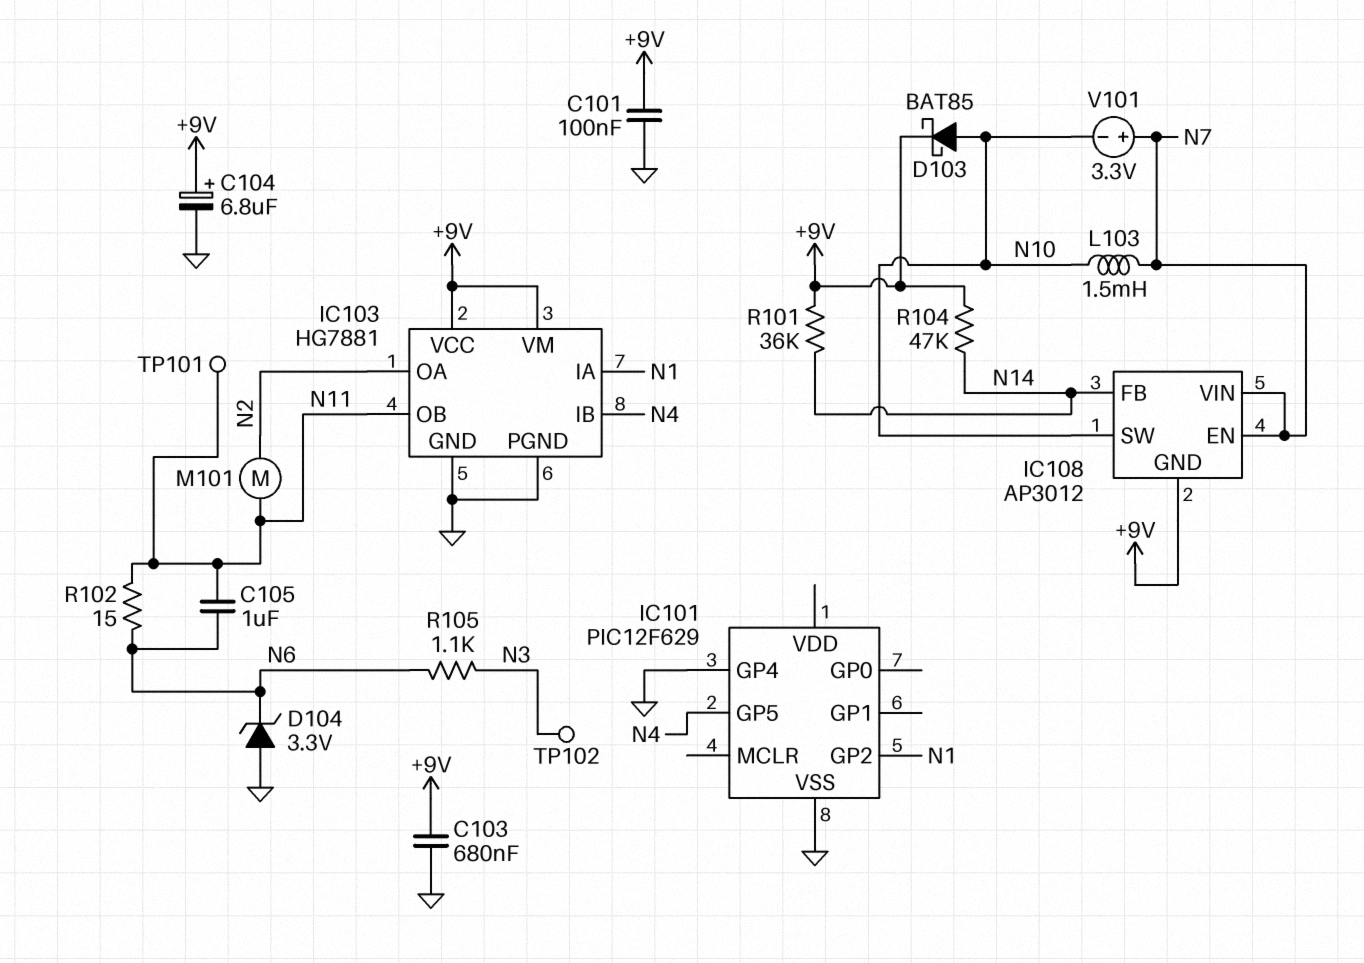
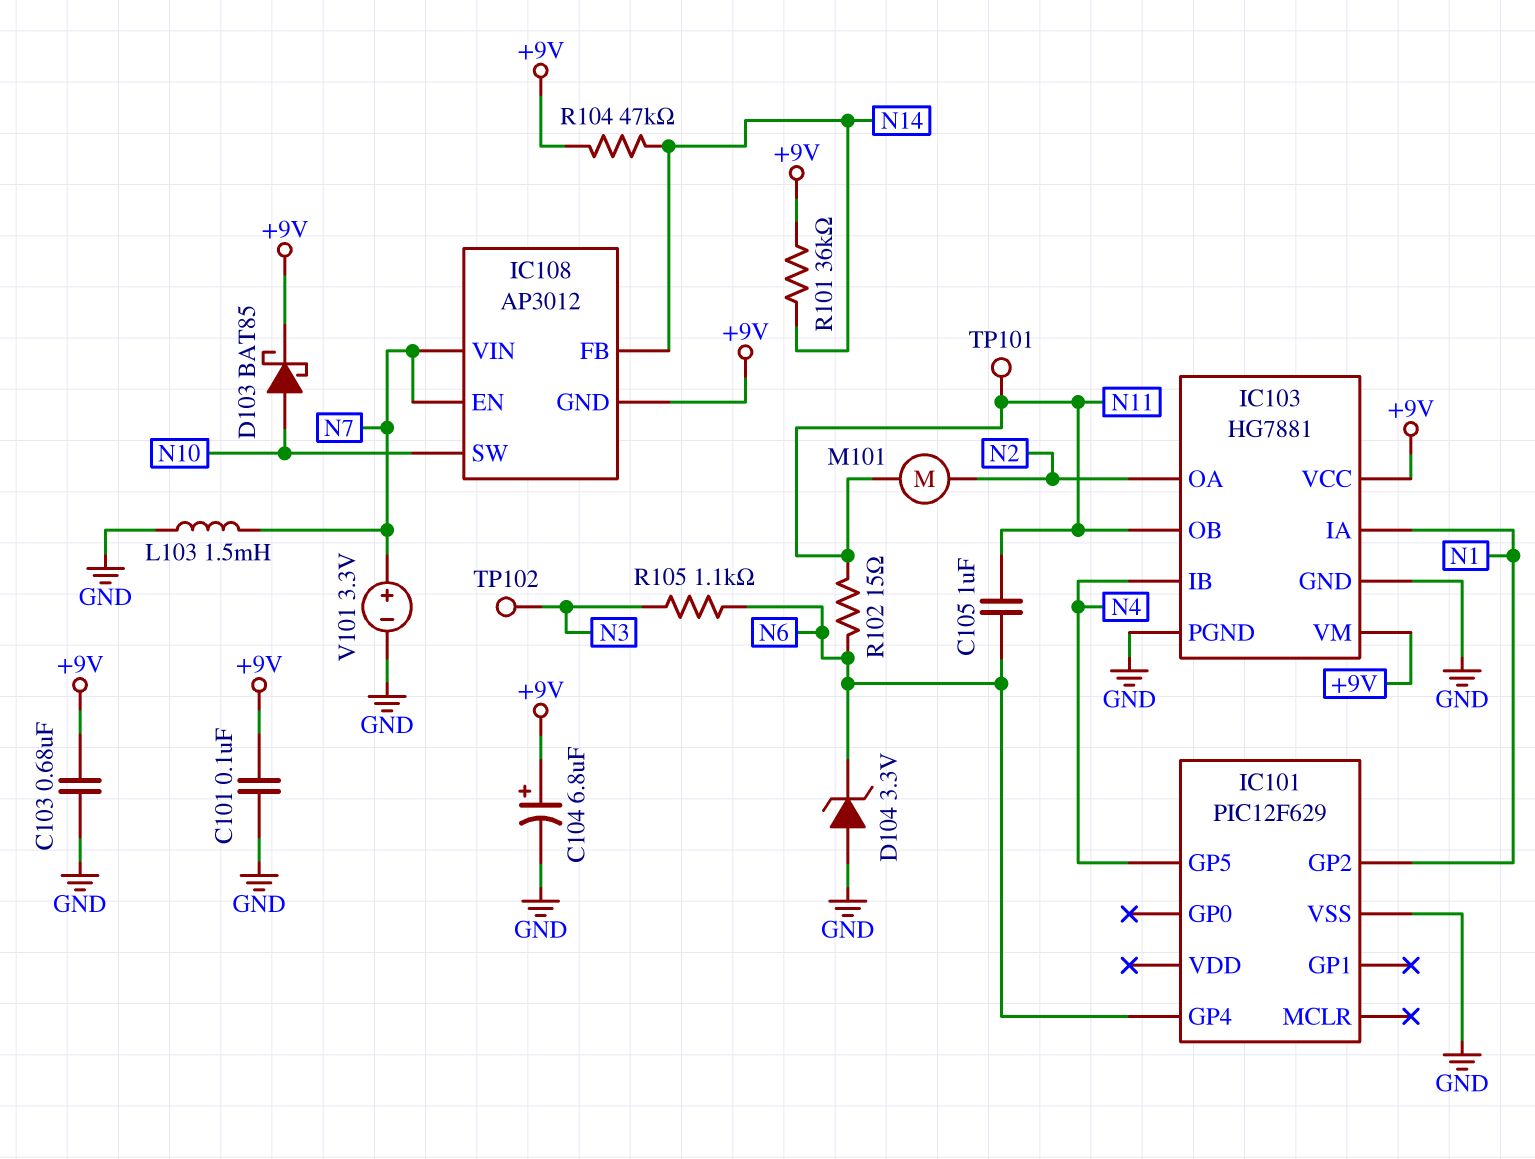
IC101 pin GP4: GND -> N6
L103: 1.5mH (N7, N10) -> 1.5mH (GND, N7)
V101: 3.3V (plus N7, minus N10) -> 3.3V (plus N7, minus GND)

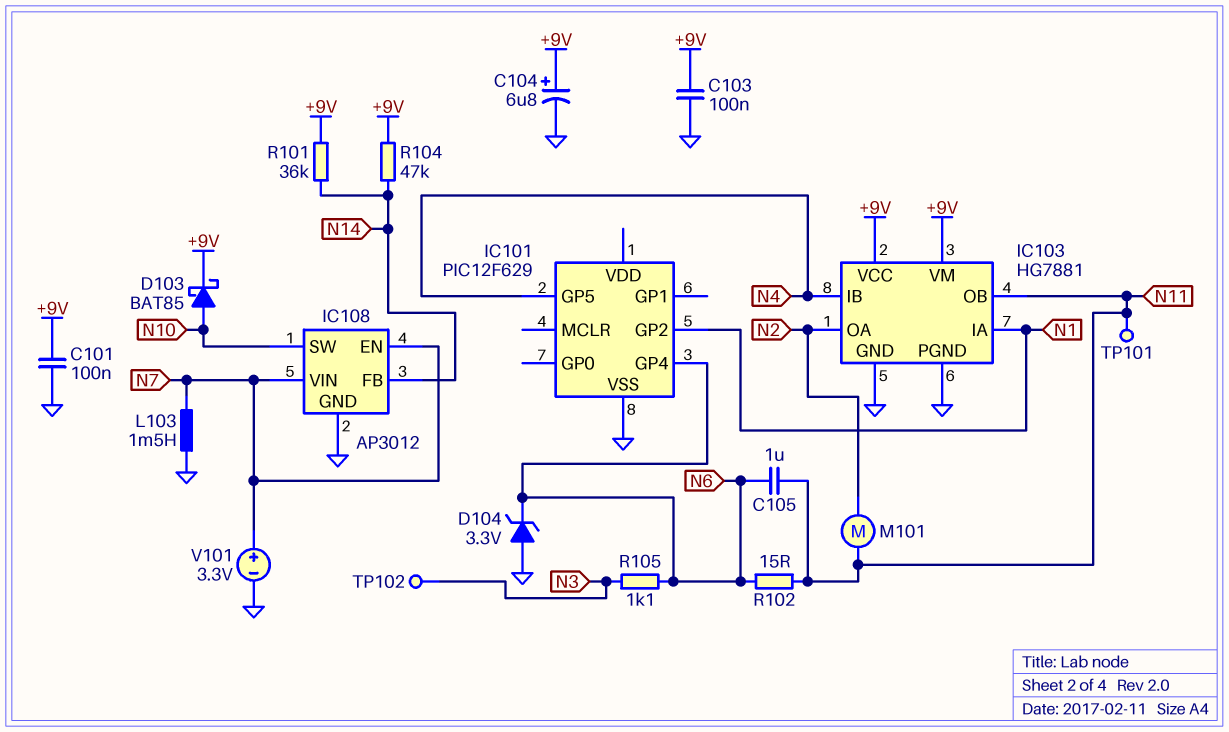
C103: 680nF (+9V, GND) -> 100nF (+9V, GND)
IC108 pin GND: +9V -> GND

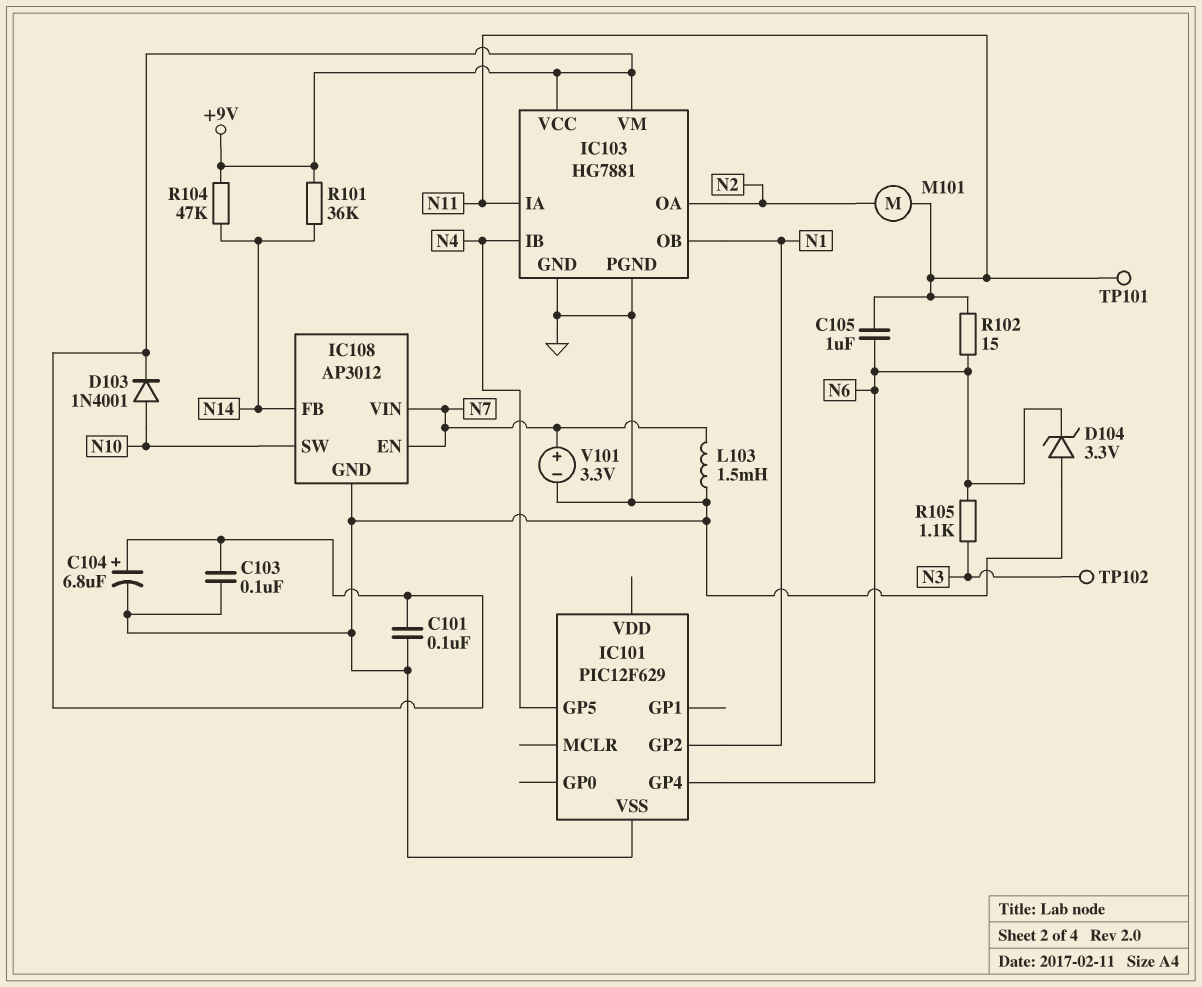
D103: schottky BAT85 (A N10, K +9V) -> diode 1N4001 (A N10, K +9V)
IC103 pin IA: N1 -> N11
IC103 pin OB: N11 -> N1

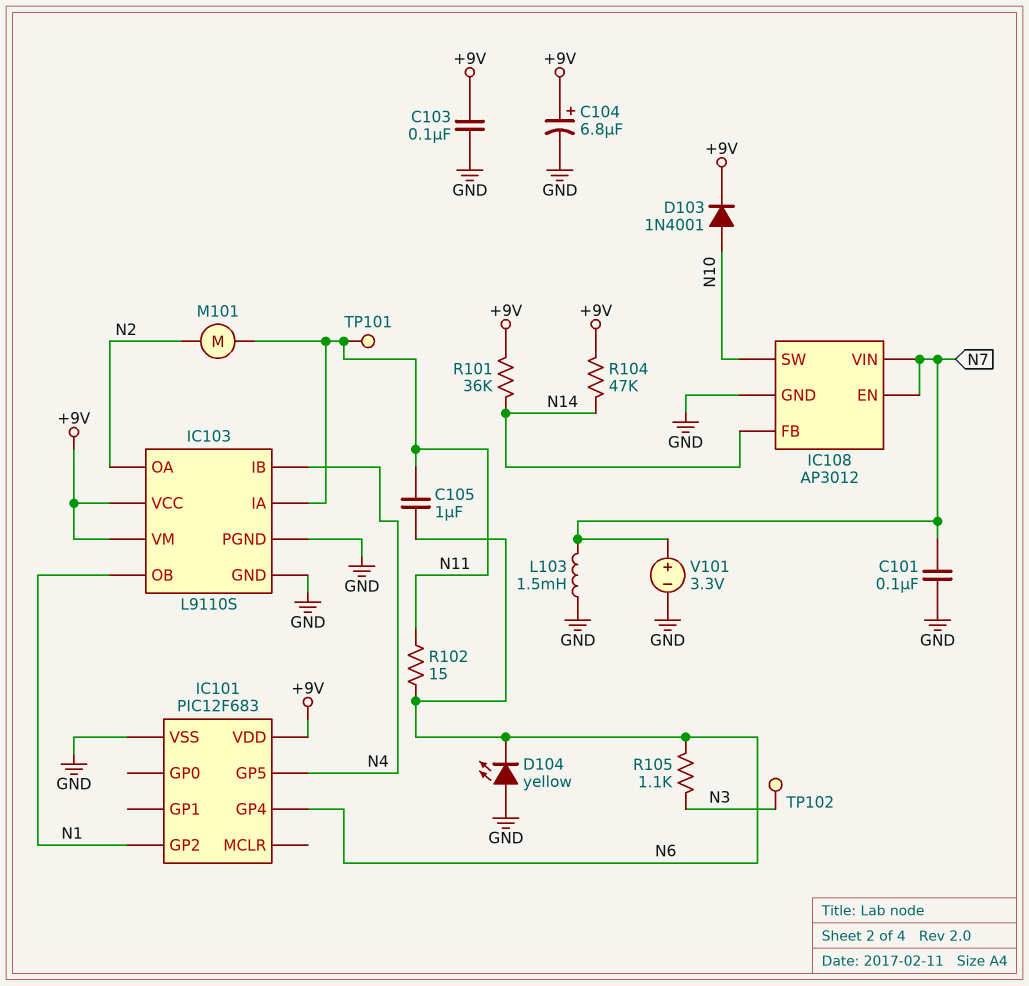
C101: 100nF (+9V, GND) -> 100nF (GND, N7)
D104: zener 3.3V (A GND, K N6) -> LED yellow (A GND, K N6)
IC101: PIC12F629 -> PIC12F683
IC101 pin VDD: none -> +9V
IC103: HG7881 -> L9110S

